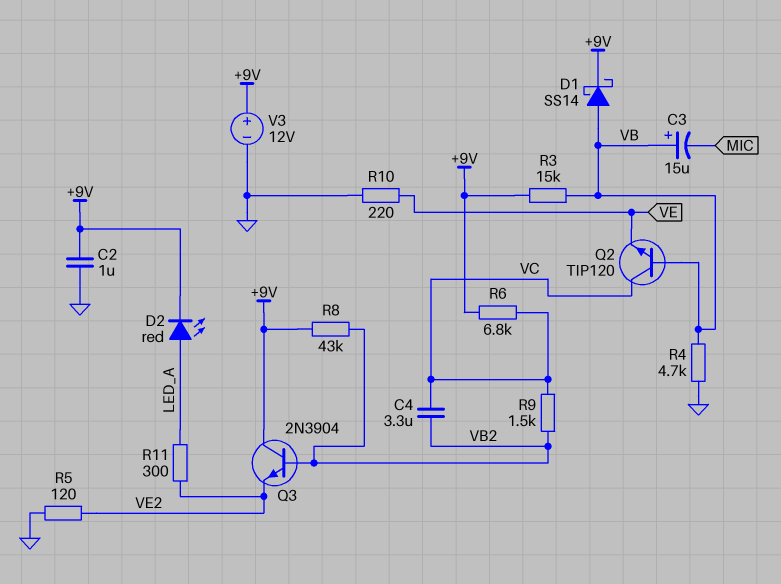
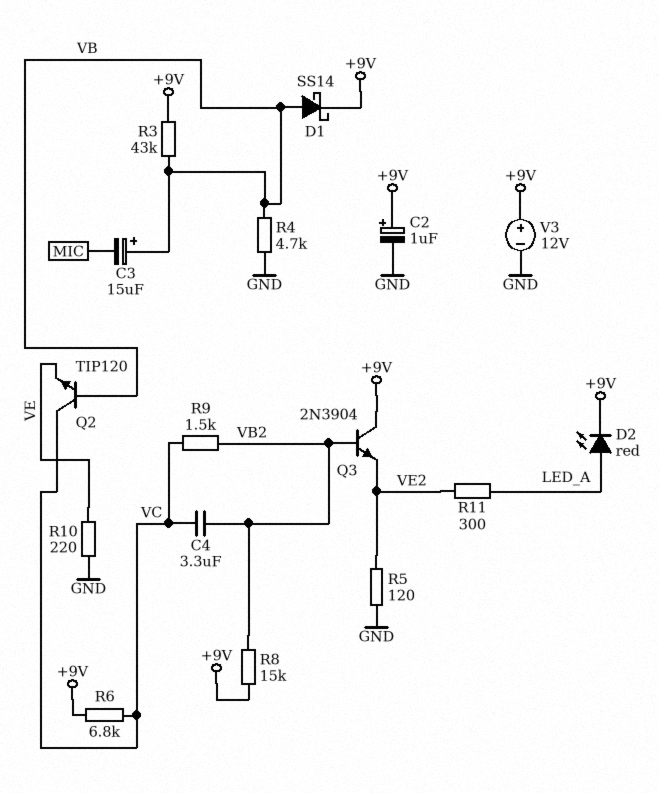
C2: 1uF (+9V, GND) -> 1uF (plus +9V, minus GND)
R3: 15k (+9V, VB) -> 43k (+9V, VB)
R8: 43k (+9V, VB2) -> 15k (+9V, VB2)

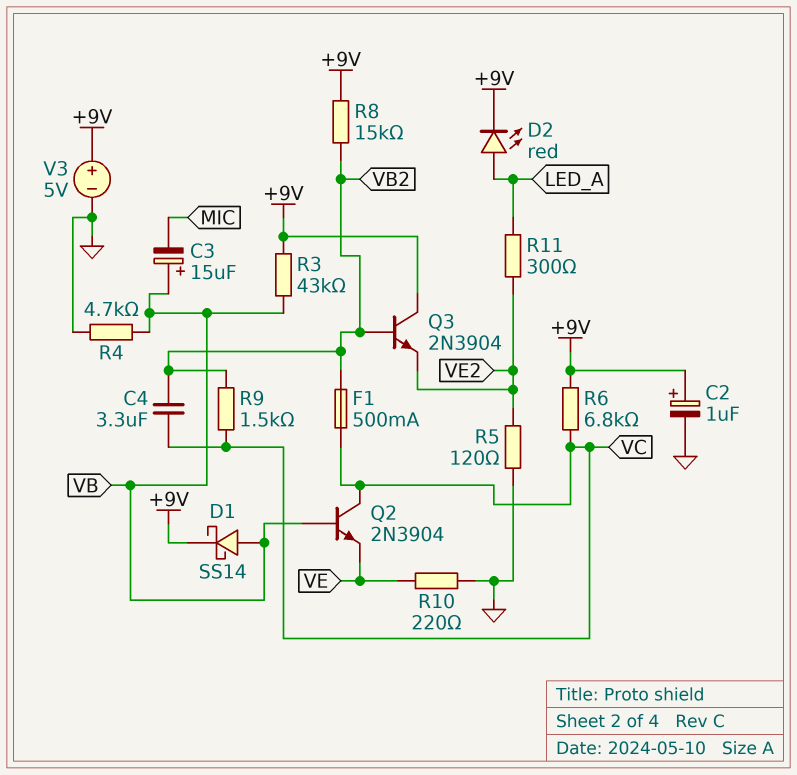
F1: none -> 500mA (VB2, VC)
Q2: NPN TIP120 (B VB, C VC, E VE) -> NPN 2N3904 (B VB, C VC, E VE)
V3: 12V (plus +9V, minus GND) -> 5V (plus +9V, minus GND)

